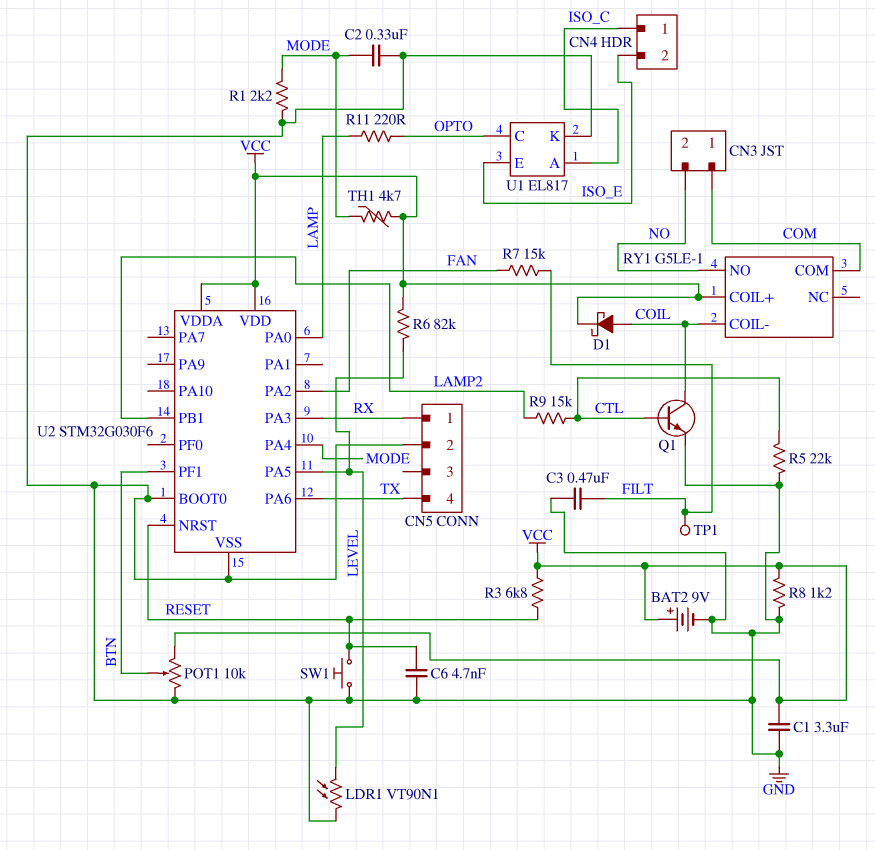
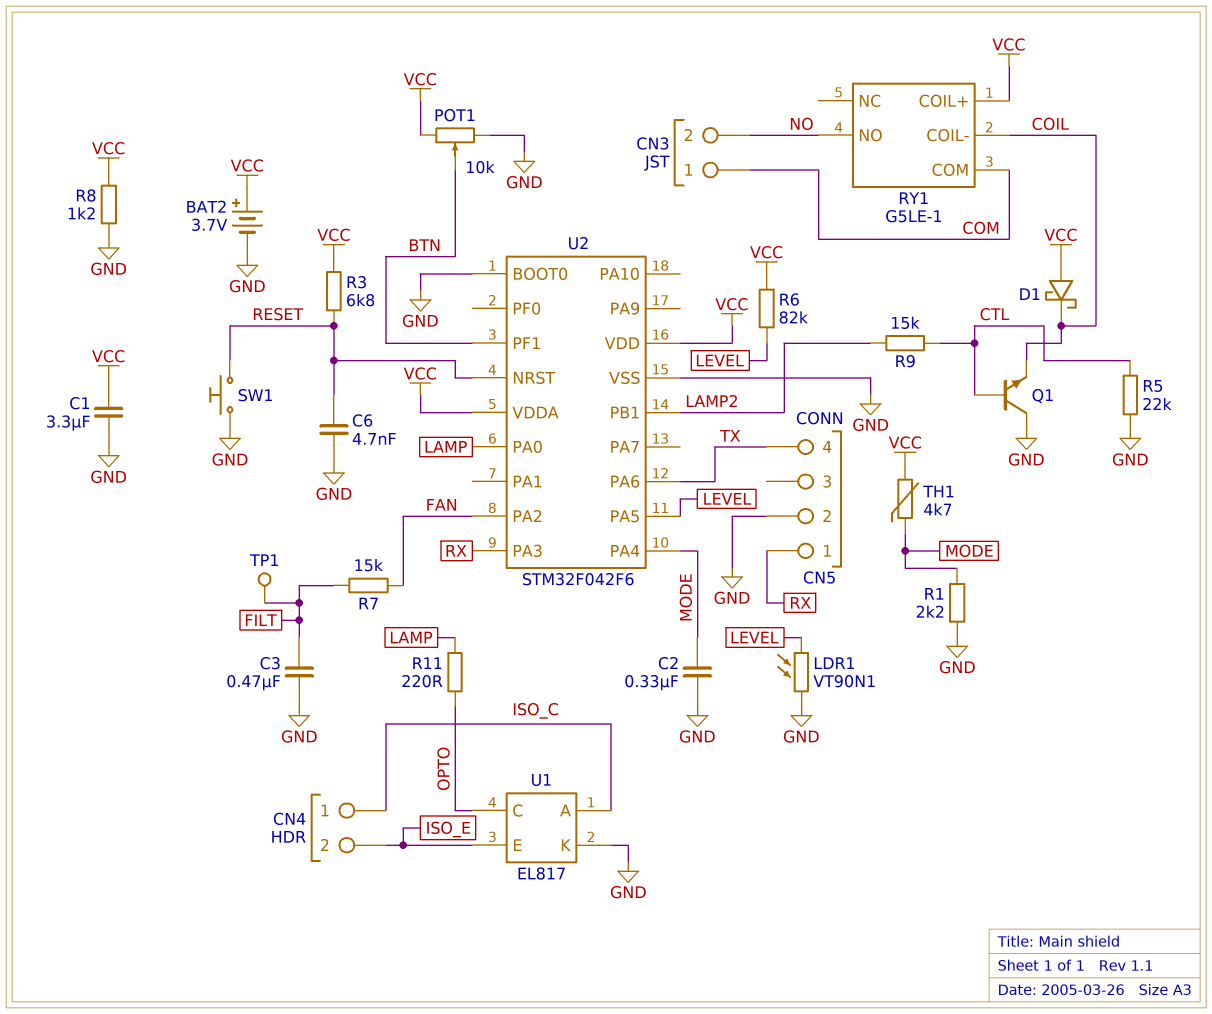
BAT2: 9V (plus VCC, minus GND) -> 3.7V (plus VCC, minus GND)
D1: schottky (A COIL, K VCC) -> schottky (A VCC, K COIL)
Q1: NPN (B CTL, C COIL, E GND) -> NPN (B CTL, C GND, E COIL)
U2: STM32G030F6 -> STM32F042F6

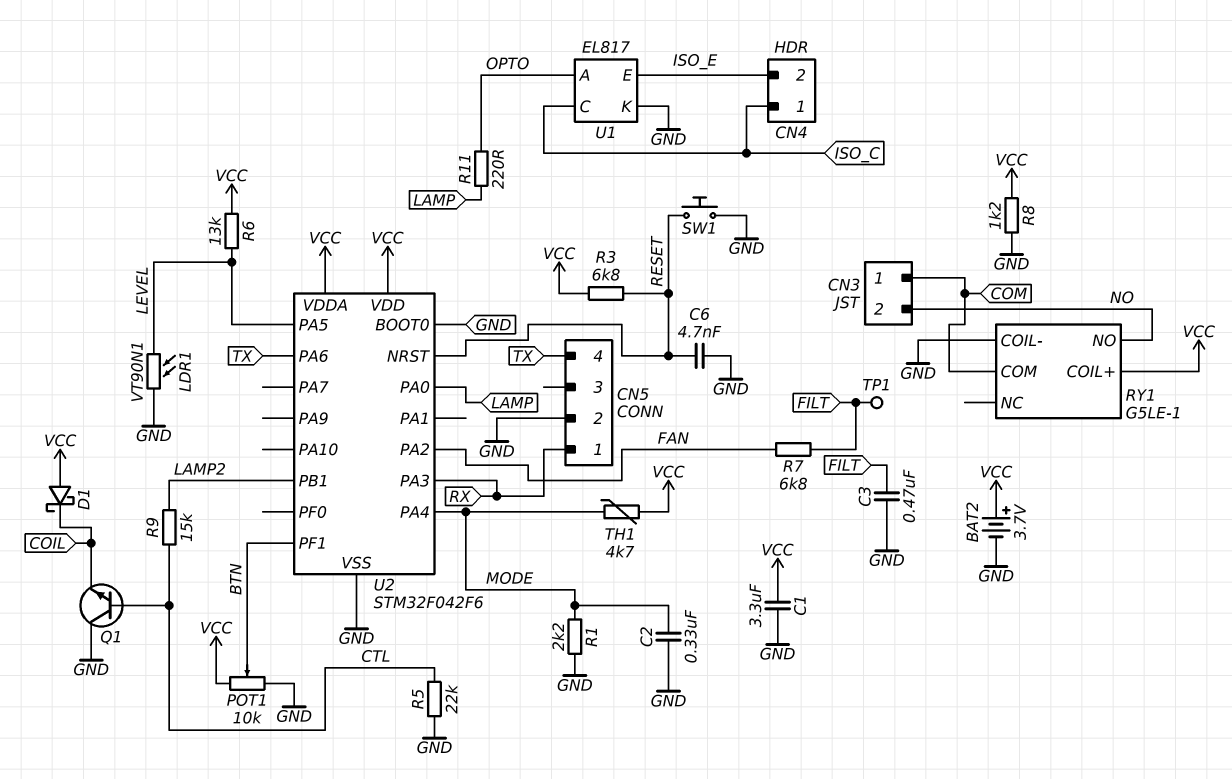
R6: 82k (LEVEL, VCC) -> 13k (LEVEL, VCC)
R7: 15k (FAN, FILT) -> 6.8k (FAN, FILT)
RY1 pin COIL-: COIL -> GND
U1 pin A: ISO_C -> OPTO
U1 pin C: OPTO -> ISO_C

